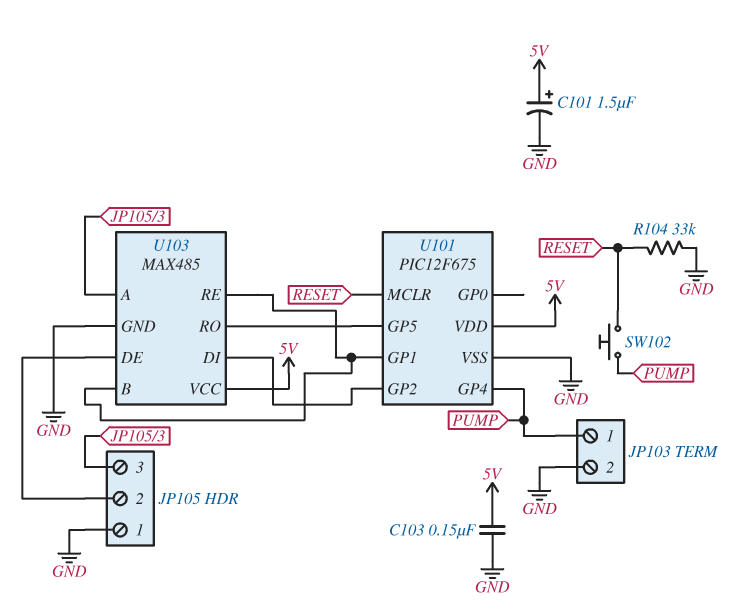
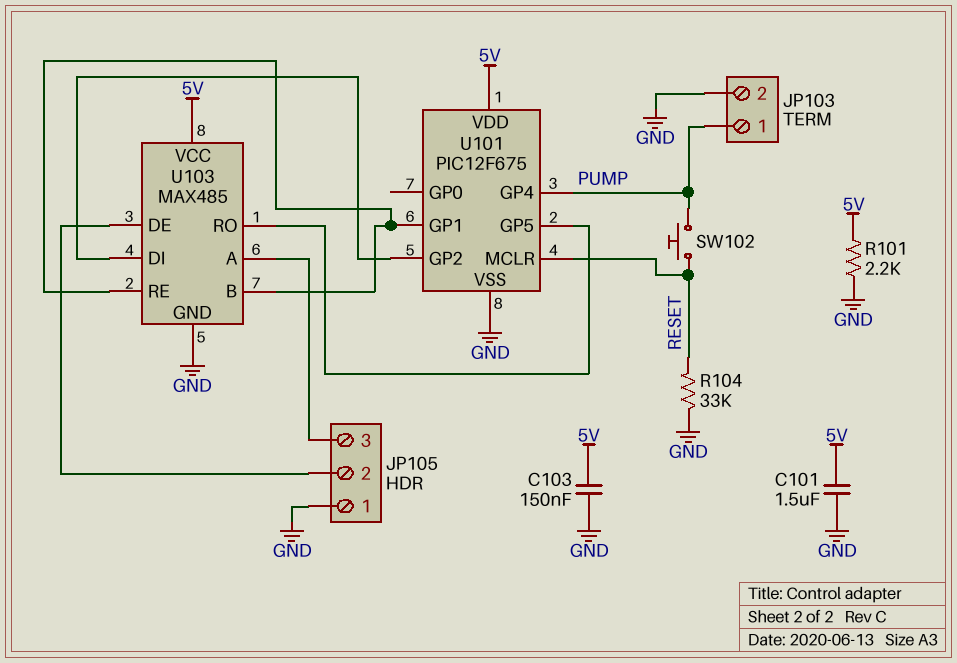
C101: 1.5uF (plus 5V, minus GND) -> 1.5uF (5V, GND)
R101: none -> 2.2k (5V, GND)

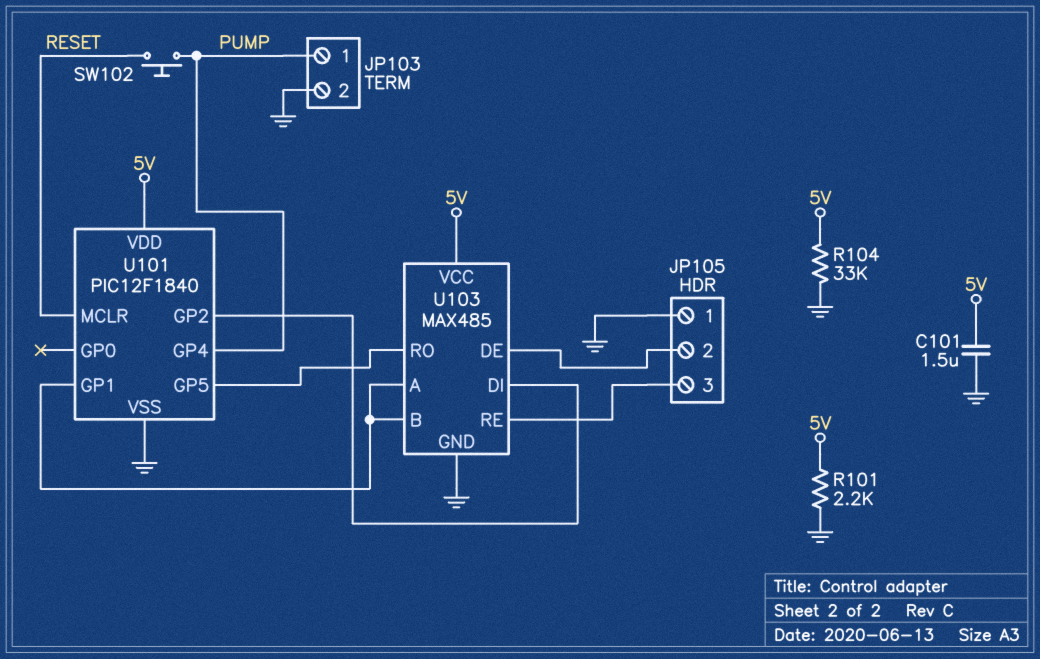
C103: 150nF (5V, GND) -> none
R104: 33k (GND, RESET) -> 33k (5V, GND)
U101: PIC12F675 -> PIC12F1840
U103 pin A: JP105/3 -> U101/GP1
U103 pin RE: U101/GP1 -> JP105/3

